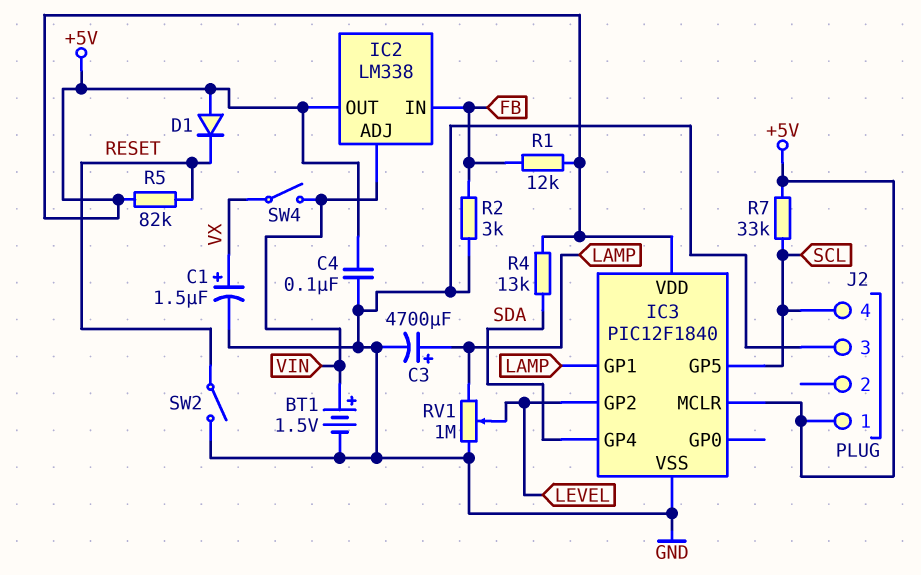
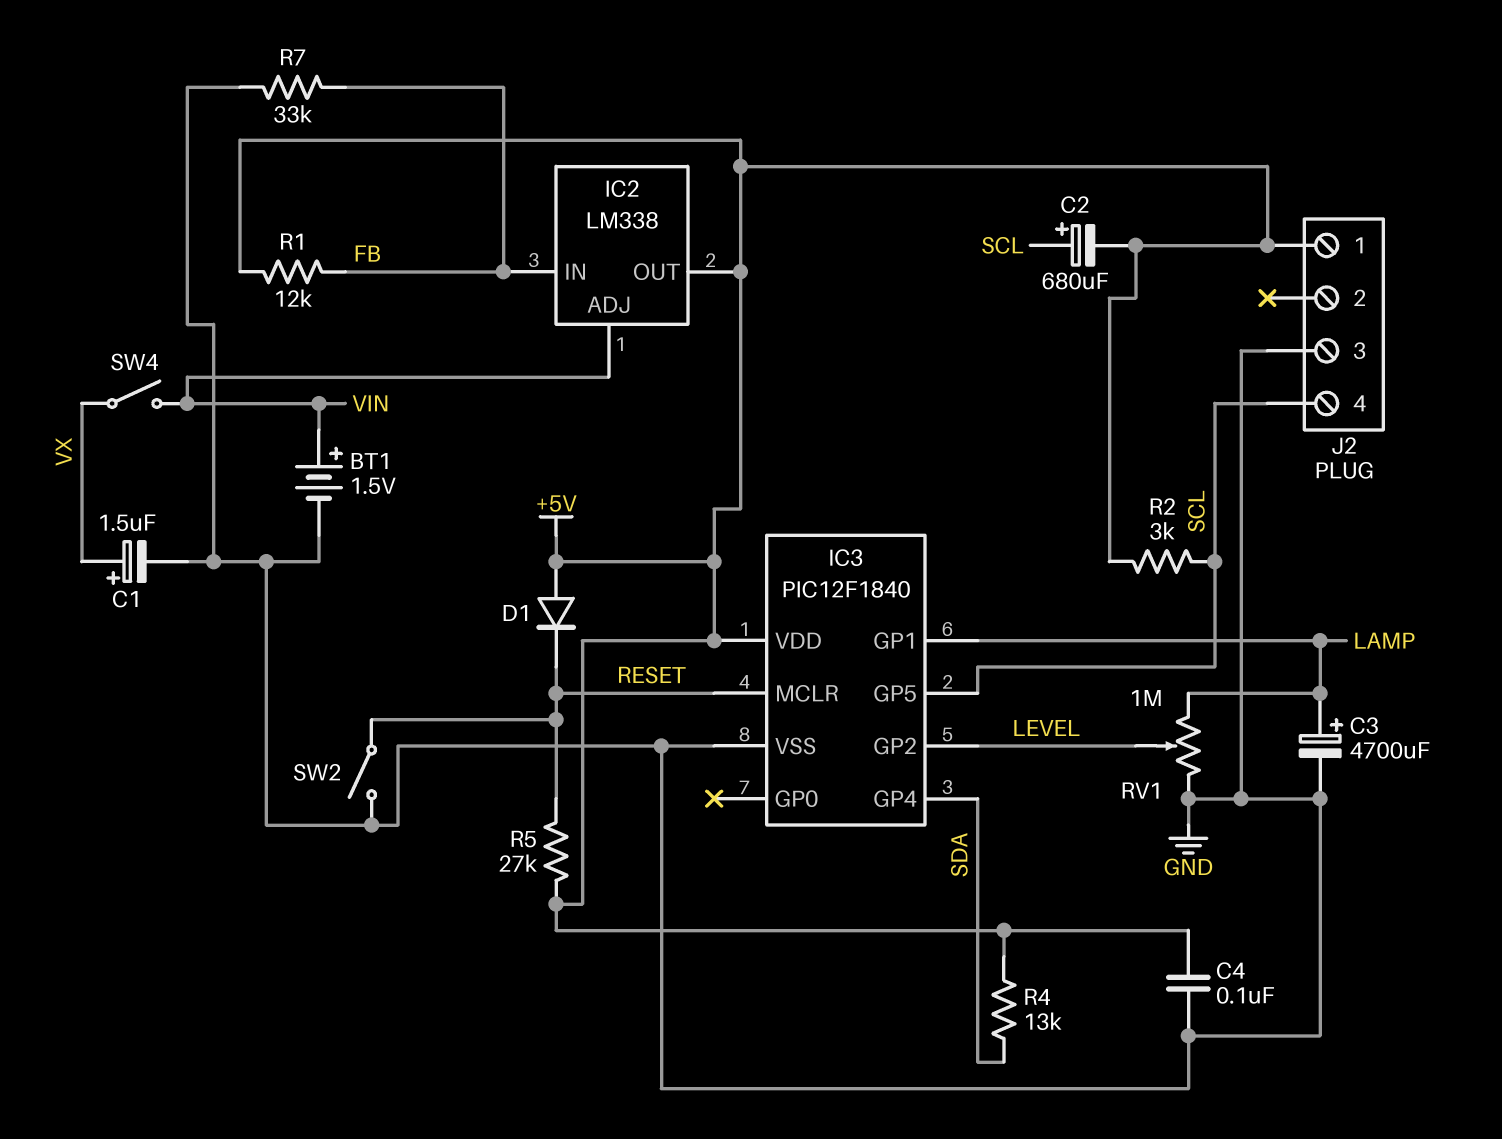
C2: none -> 680uF (plus SCL, minus +5V)
IC3 pin MCLR: +5V -> RESET
R2: 3k (FB, GND) -> 3k (+5V, SCL)
R5: 82k (+5V, RESET) -> 27k (+5V, RESET)
R7: 33k (+5V, SCL) -> 33k (FB, GND)

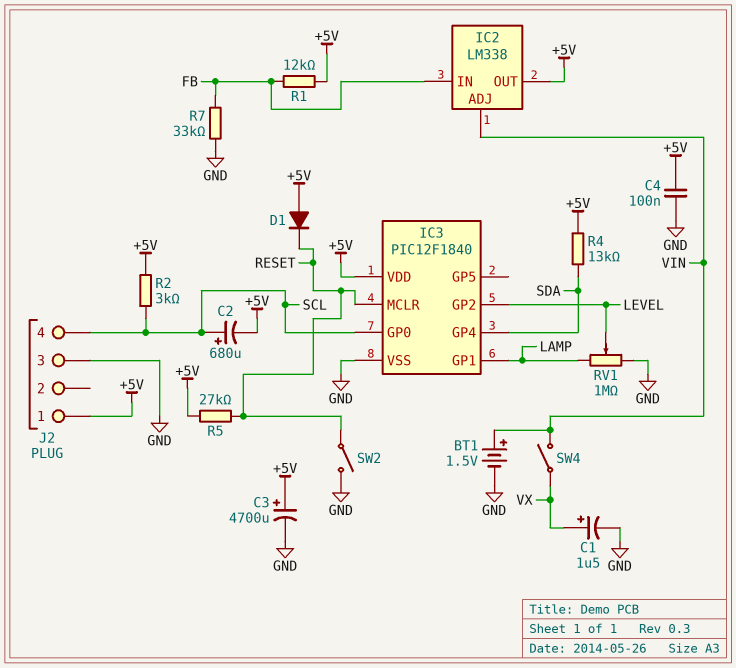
C3: 4700uF (plus LAMP, minus GND) -> 4700uF (plus +5V, minus GND)
IC3 pin GP0: none -> SCL
IC3 pin GP5: SCL -> none

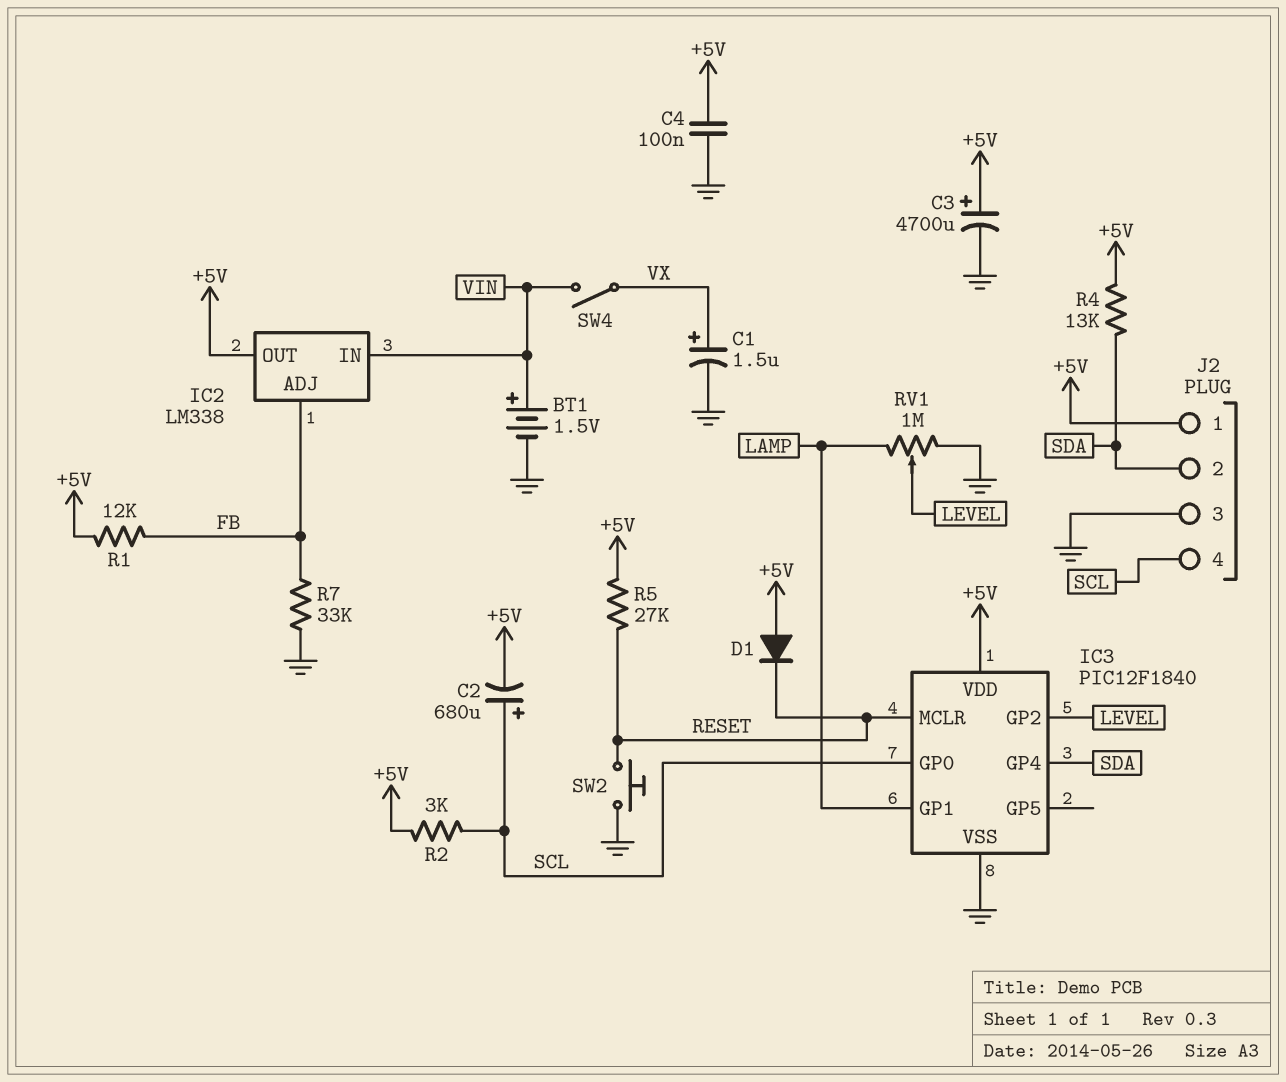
IC2 pin ADJ: VIN -> FB
IC2 pin IN: FB -> VIN
J2 pin 2: none -> SDA
SW2: switch (GND, RESET) -> button (GND, RESET)

